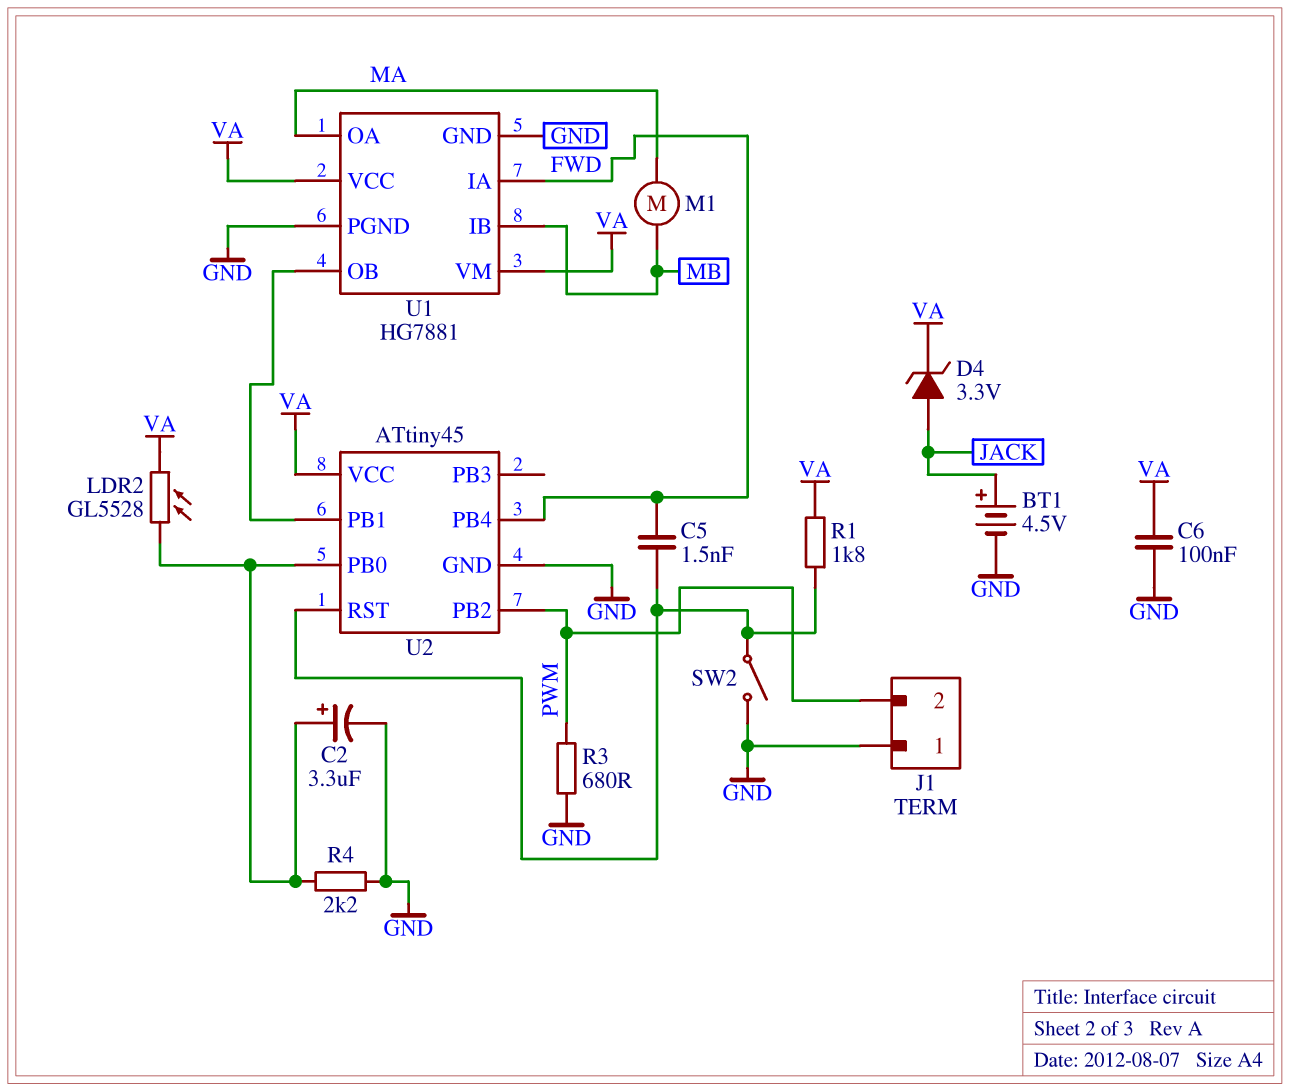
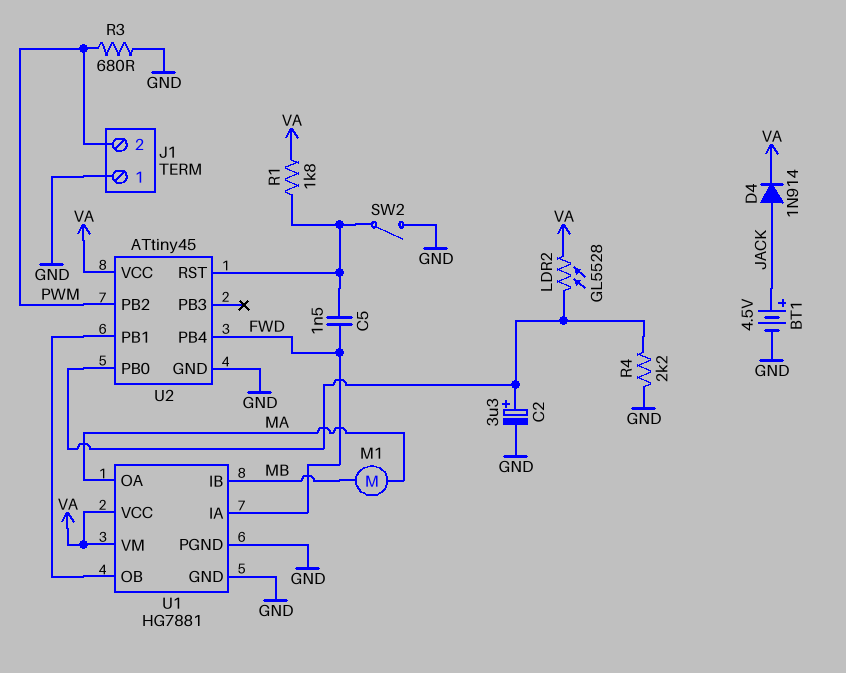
C6: 100nF (GND, VA) -> none
D4: zener 3.3V (A JACK, K VA) -> diode 1N914 (A JACK, K VA)

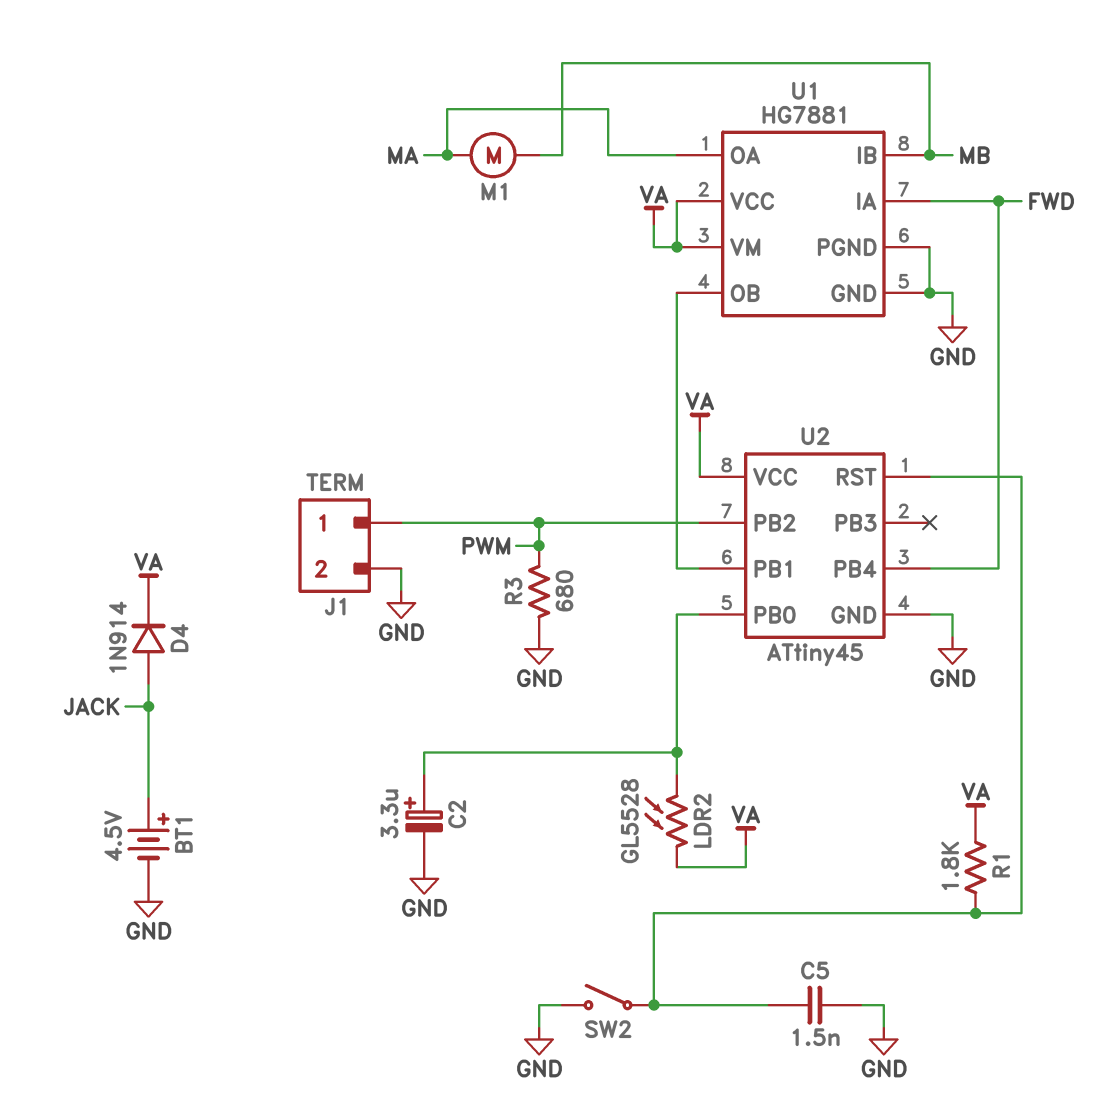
C5: 1.5nF (FWD, U2/RST) -> 1.5nF (GND, U2/RST)
J1 pin 1: GND -> PWM
J1 pin 2: PWM -> GND
R4: 2.2k (GND, U2/PB0) -> none

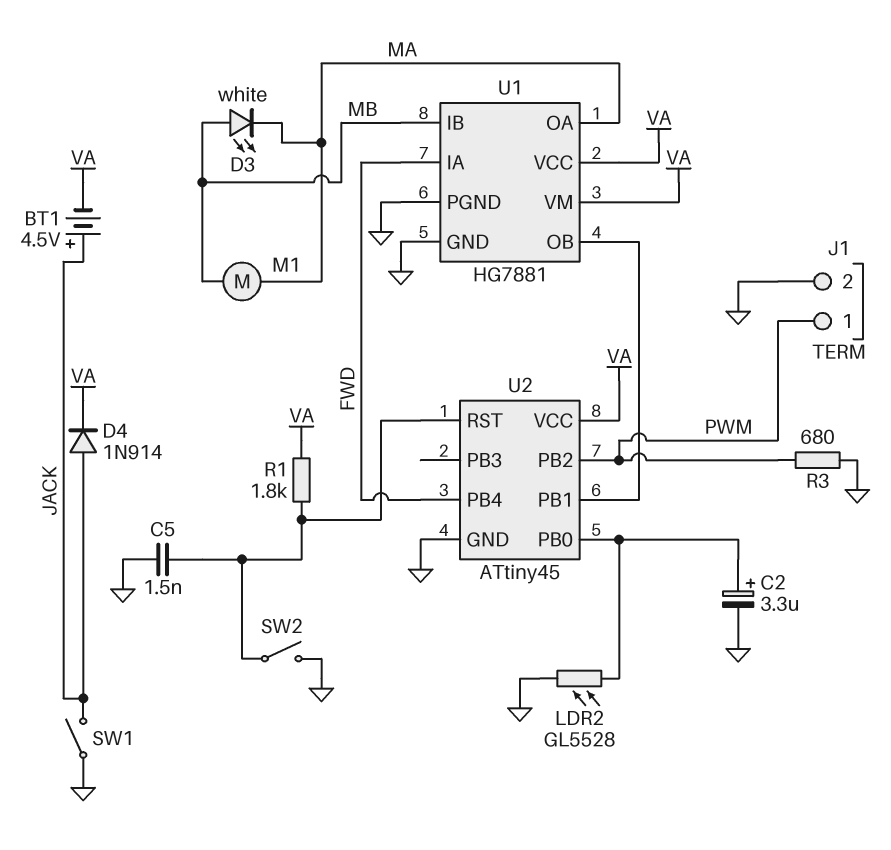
BT1: 4.5V (plus JACK, minus GND) -> 4.5V (plus JACK, minus VA)
D3: none -> LED white (A MB, K MA)
LDR2: GL5528 (U2/PB0, VA) -> GL5528 (GND, U2/PB0)
SW1: none -> switch (GND, JACK)

